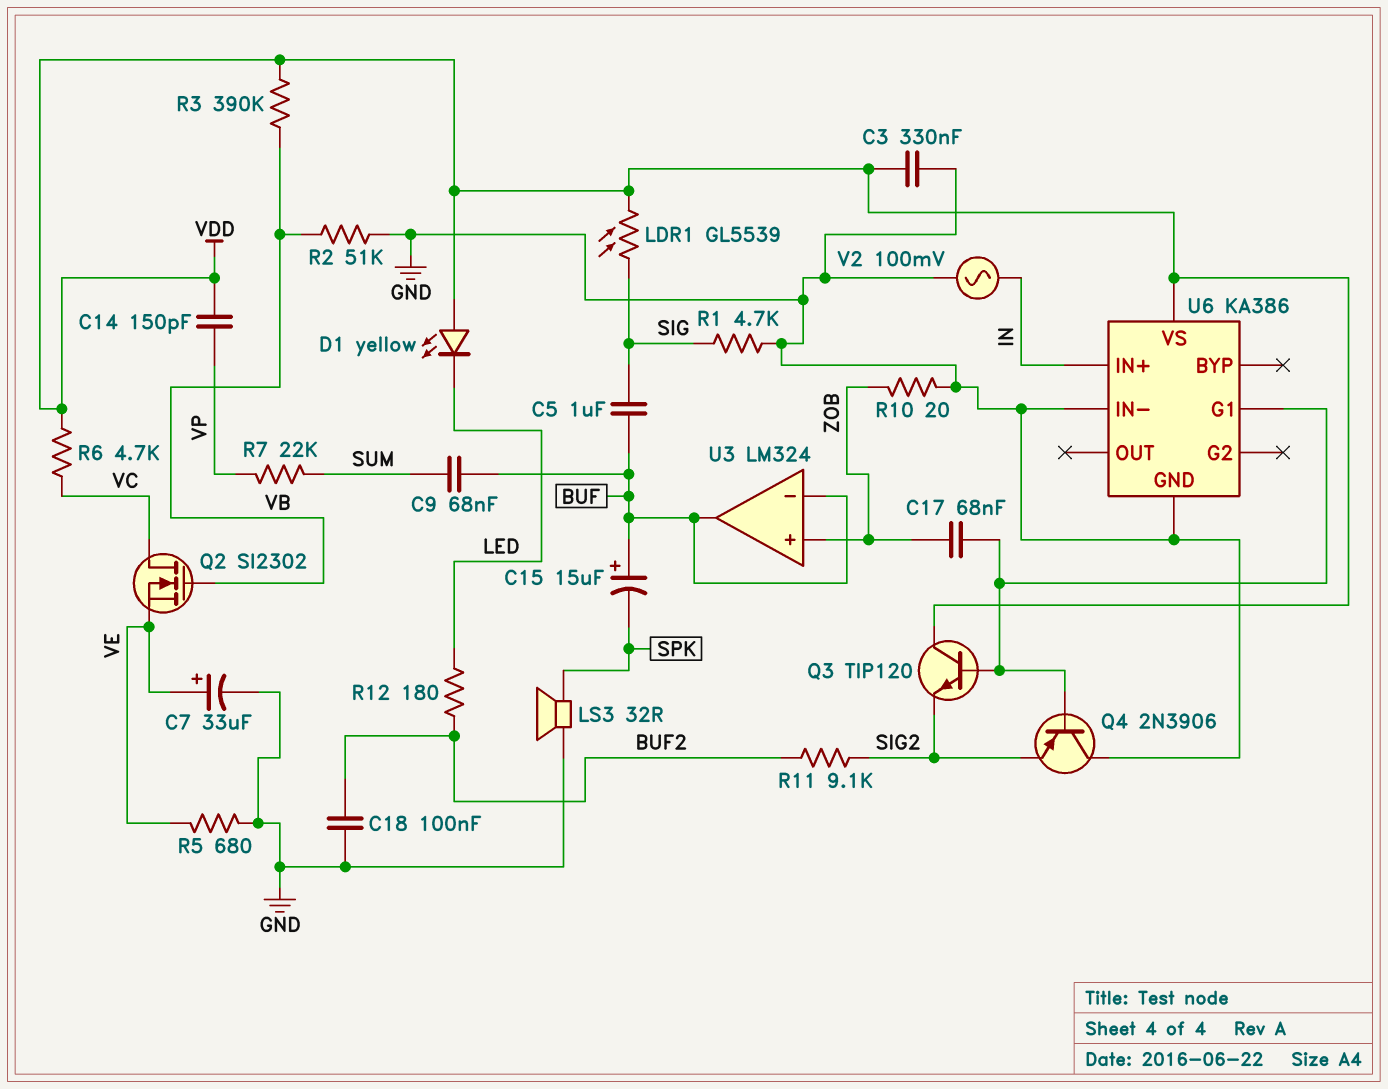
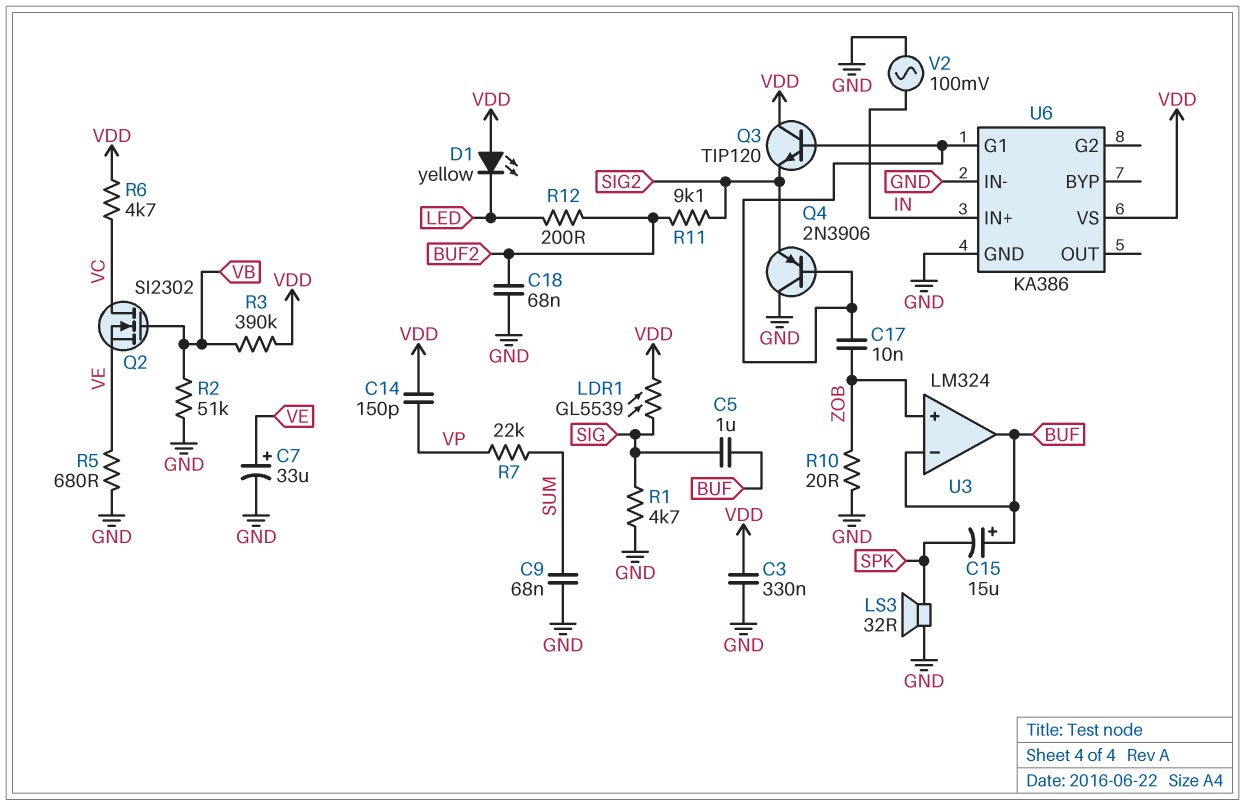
C9: 68nF (BUF, SUM) -> 68nF (GND, SUM)
C17: 68nF (U6/G1, ZOB) -> 10nF (U6/G1, ZOB)
C18: 100nF (BUF2, GND) -> 68nF (BUF2, GND)
R12: 180 (BUF2, LED) -> 200 (BUF2, LED)

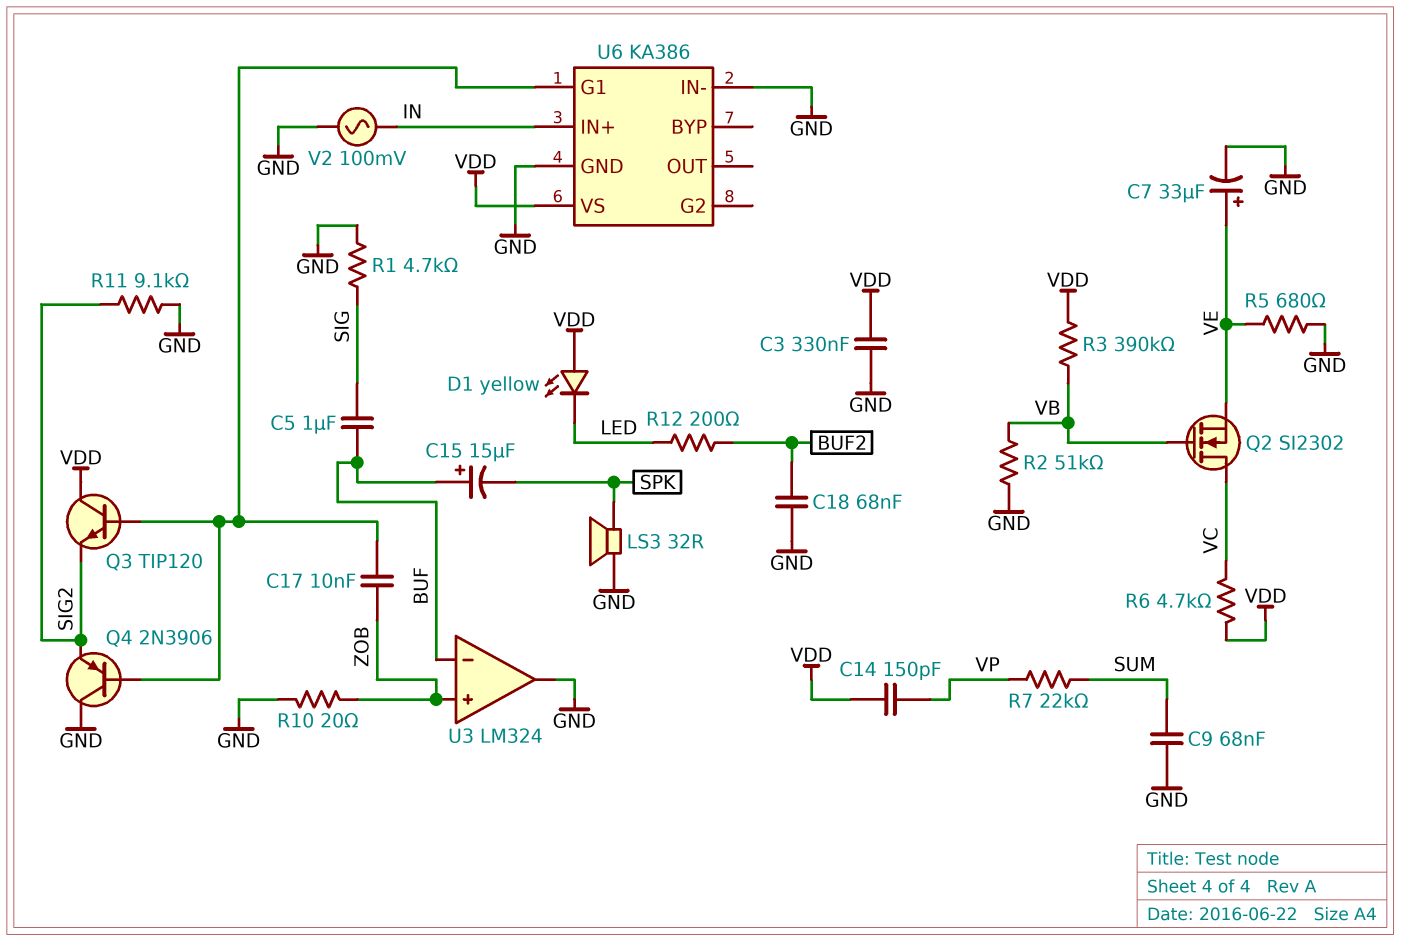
LDR1: GL5539 (SIG, VDD) -> none
R11: 9.1k (BUF2, SIG2) -> 9.1k (GND, SIG2)
U3 pin out: BUF -> GND

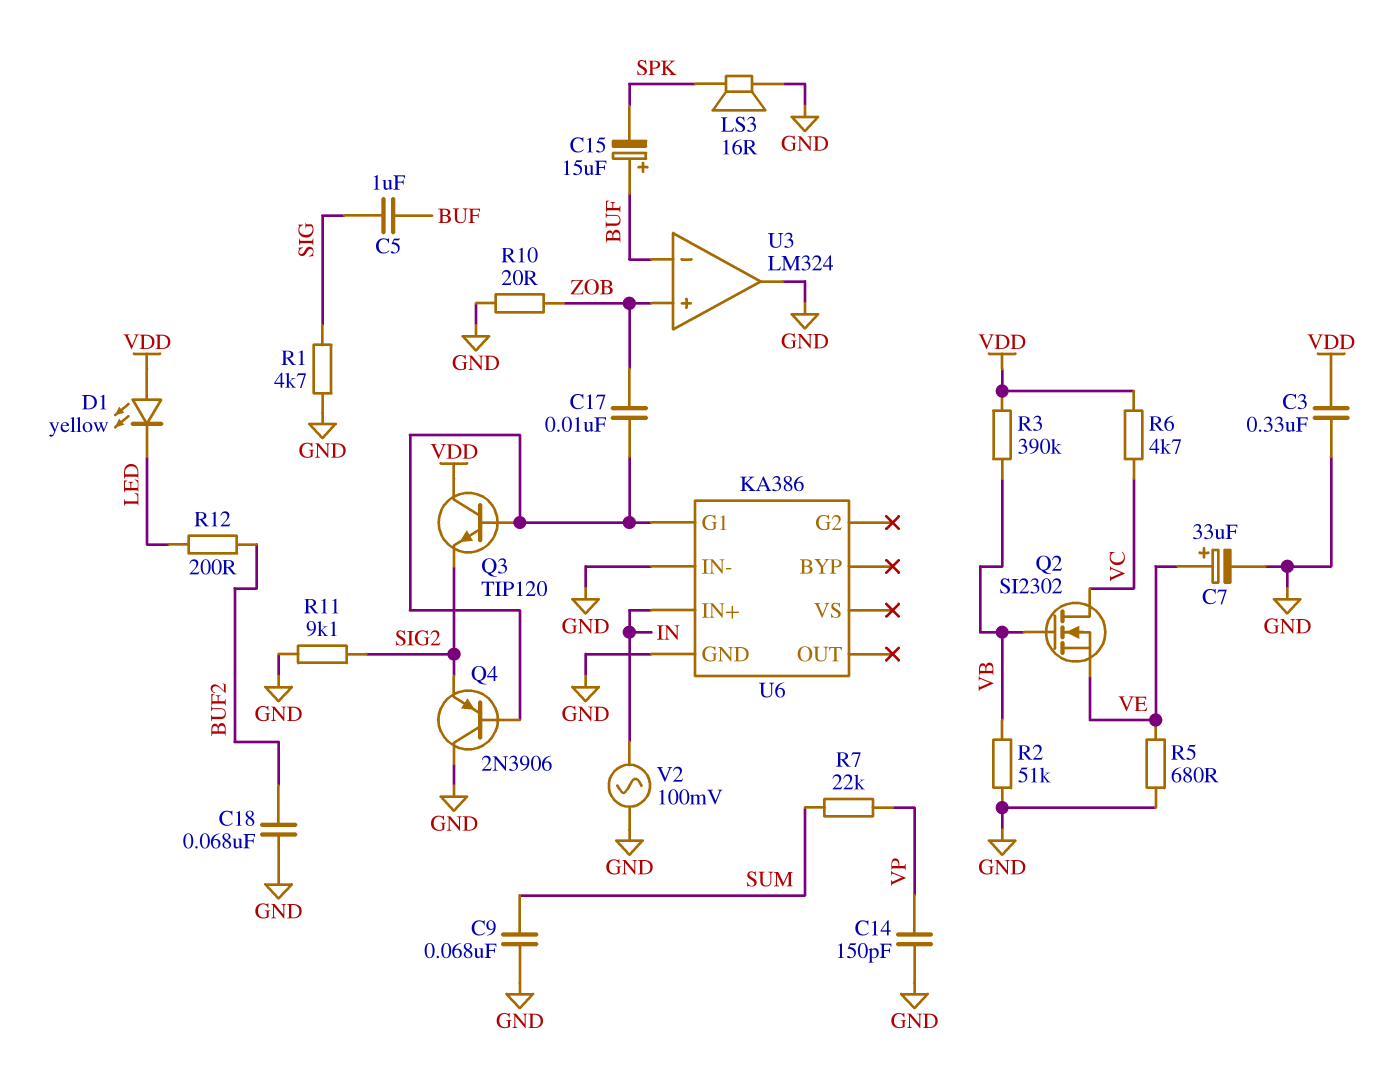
C14: 150pF (VDD, VP) -> 150pF (GND, VP)
LS3: speaker 32R (GND, SPK) -> speaker 16R (GND, SPK)
U6 pin VS: VDD -> none

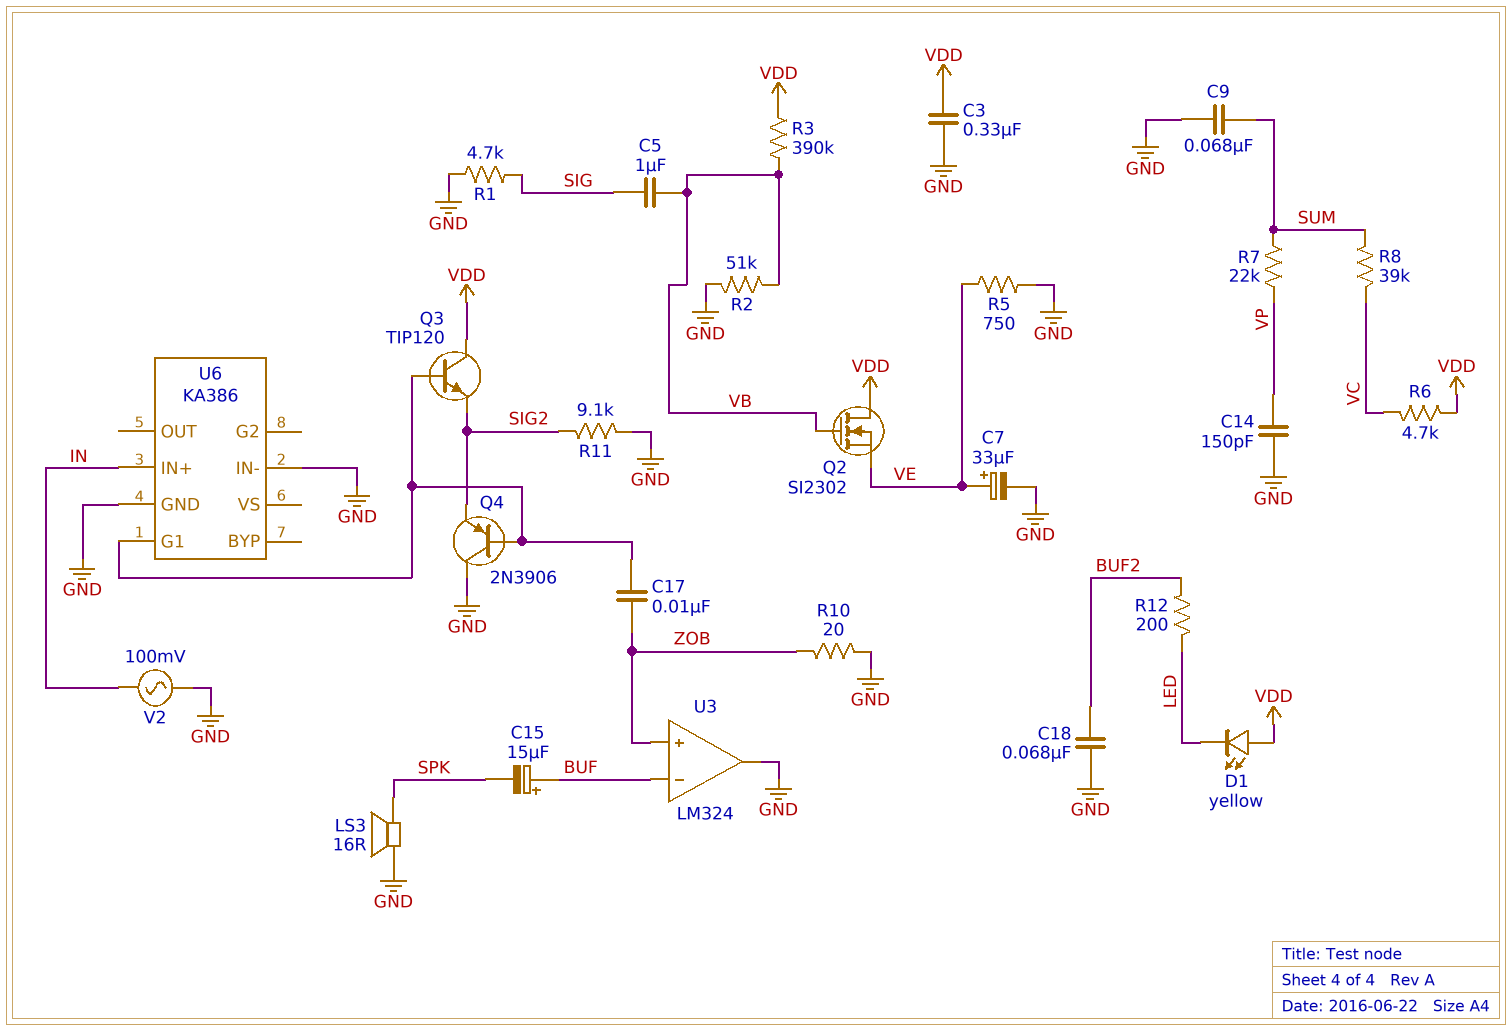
C5: 1uF (BUF, SIG) -> 1uF (SIG, VB)
Q2: NMOS SI2302 (G VB, D VC, S VE) -> NMOS SI2302 (G VB, D VDD, S VE)
R5: 680 (GND, VE) -> 750 (GND, VE)
R8: none -> 39k (SUM, VC)

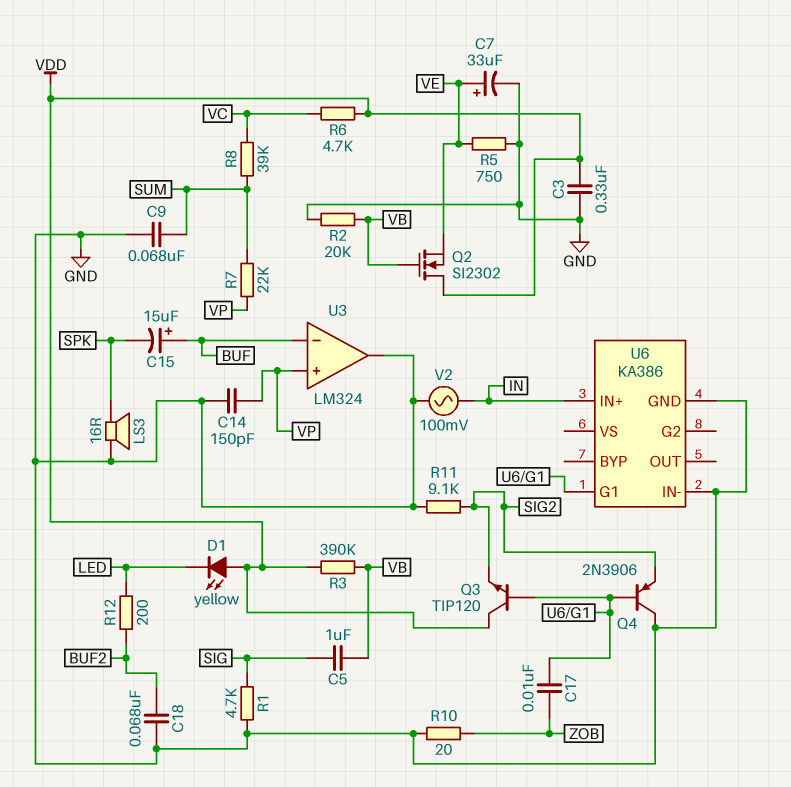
R2: 51k (GND, VB) -> 20k (GND, VB)
U3 pin in+: ZOB -> VP

